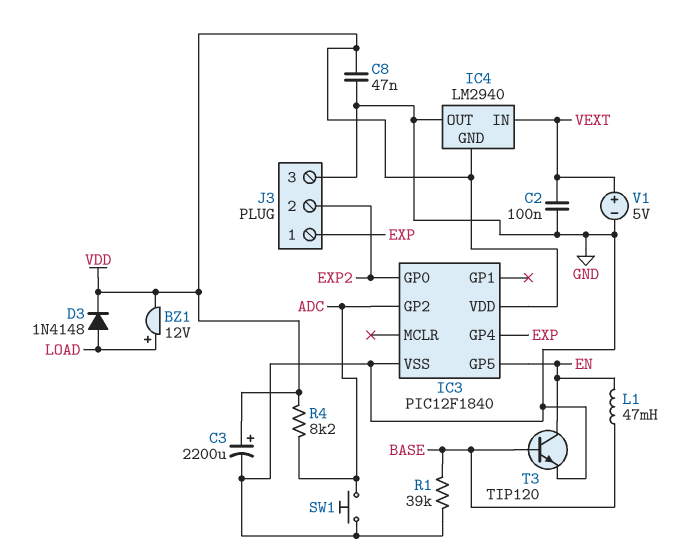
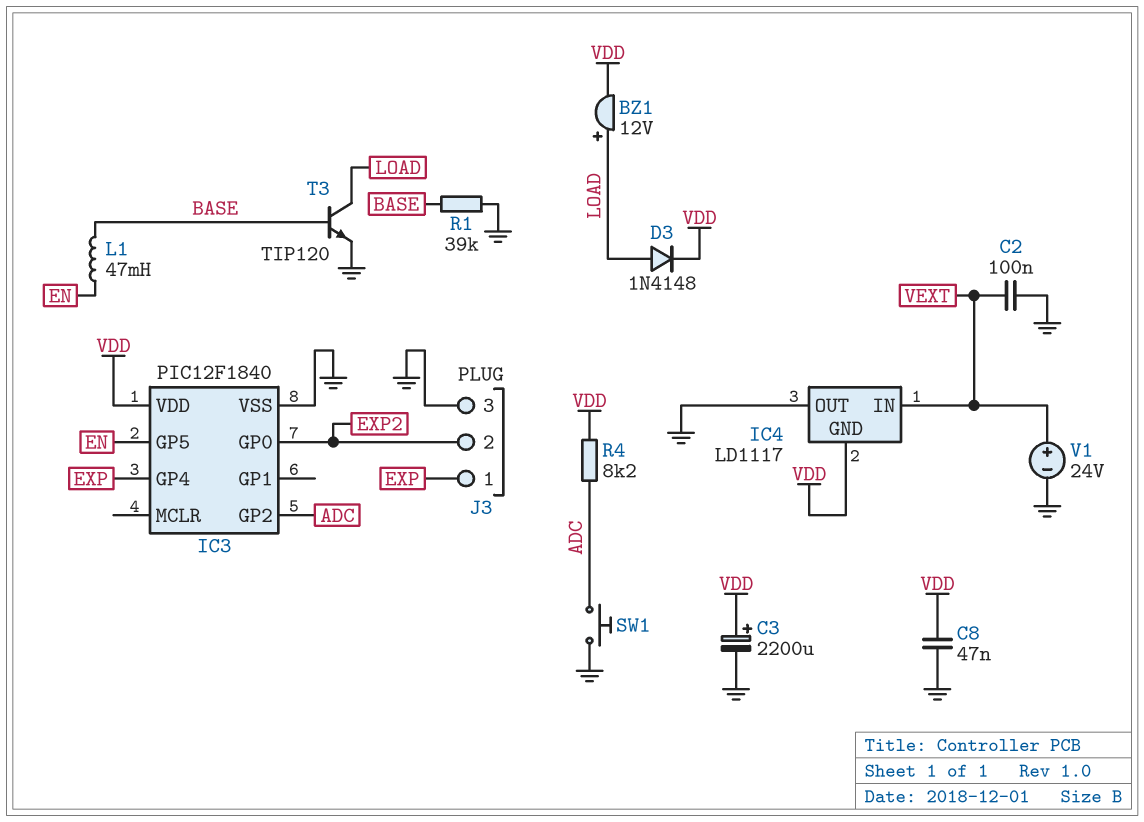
IC4: LM2940 -> LD1117
T3: NPN TIP120 (B BASE, C EN, E GND) -> NPN TIP120 (B BASE, C LOAD, E GND)
V1: 5V (plus VEXT, minus GND) -> 24V (plus VEXT, minus GND)

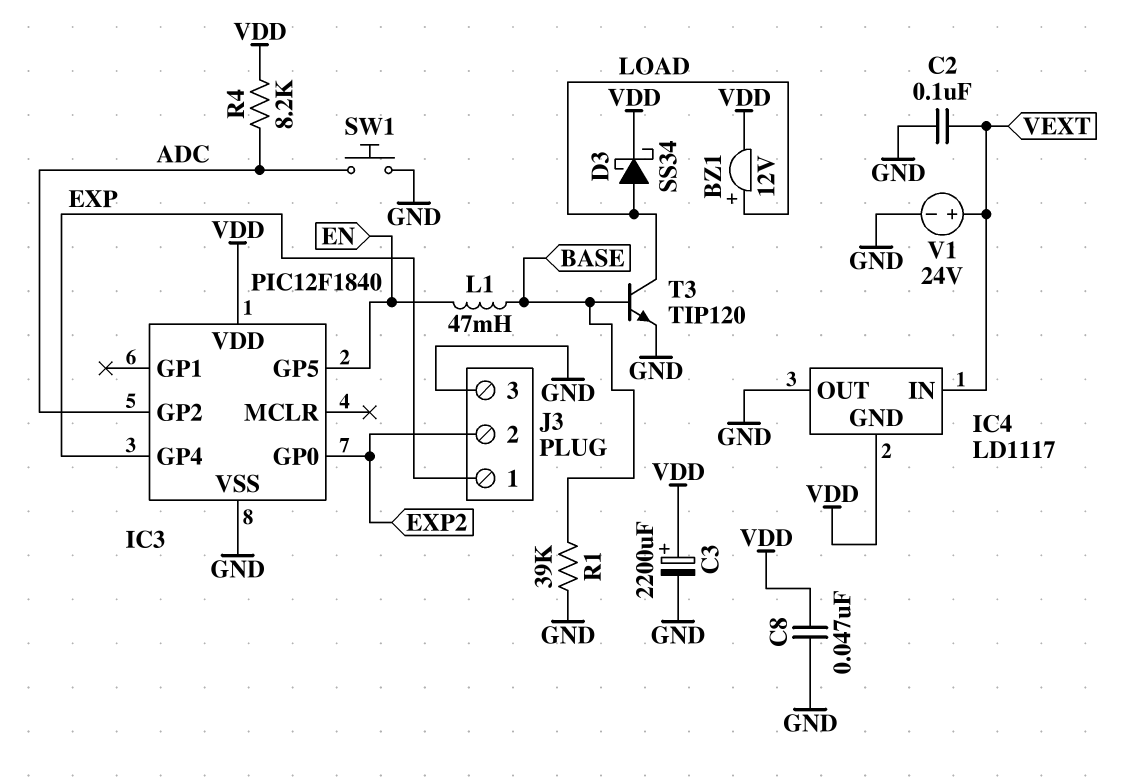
D3: diode 1N4148 (A LOAD, K VDD) -> schottky SS34 (A LOAD, K VDD)

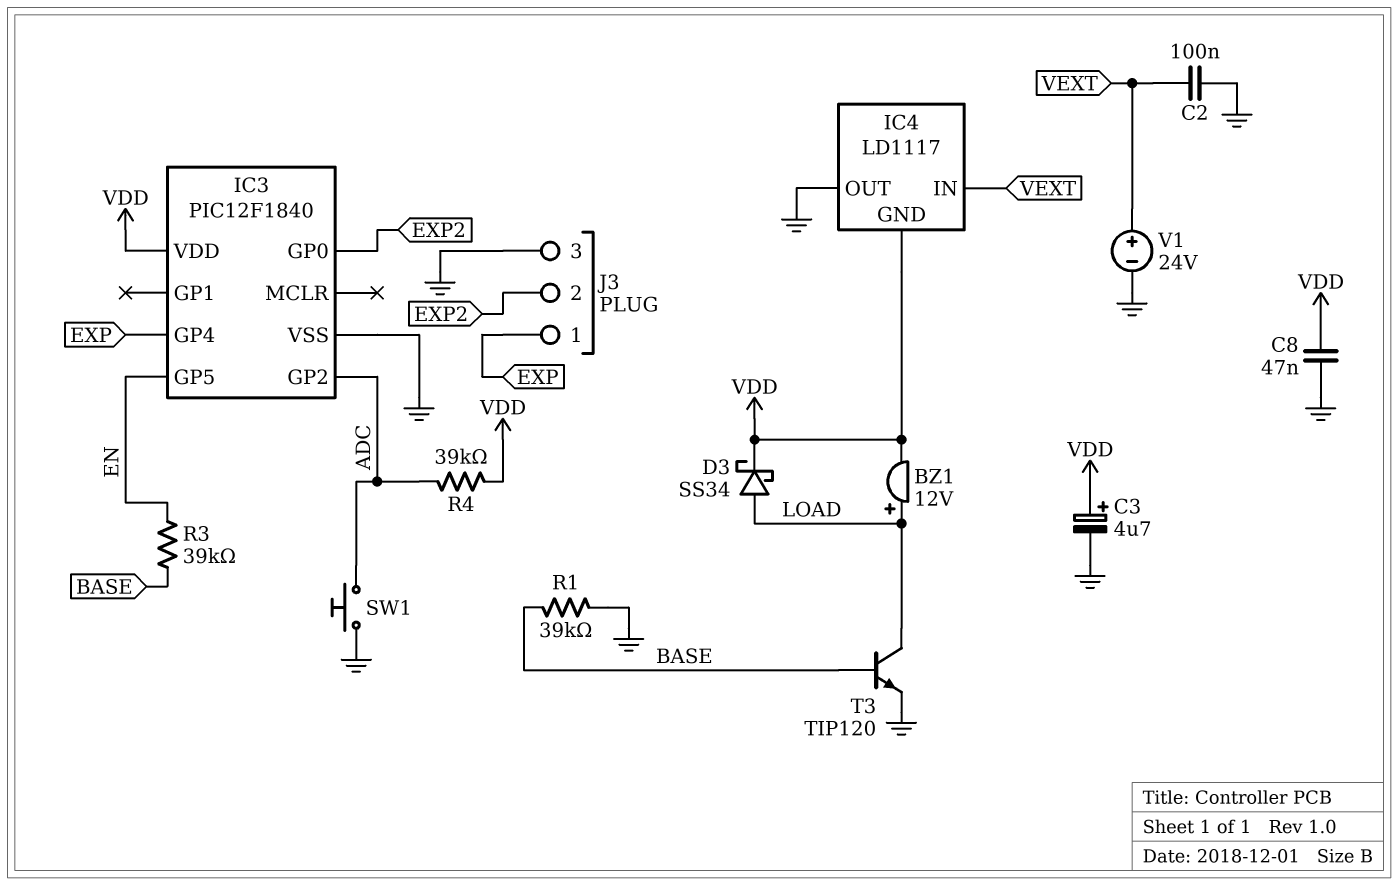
C3: 2200uF (plus VDD, minus GND) -> 4.7uF (plus VDD, minus GND)
L1: 47mH (BASE, EN) -> none
R3: none -> 39k (BASE, EN)
R4: 8.2k (ADC, VDD) -> 39k (ADC, VDD)

